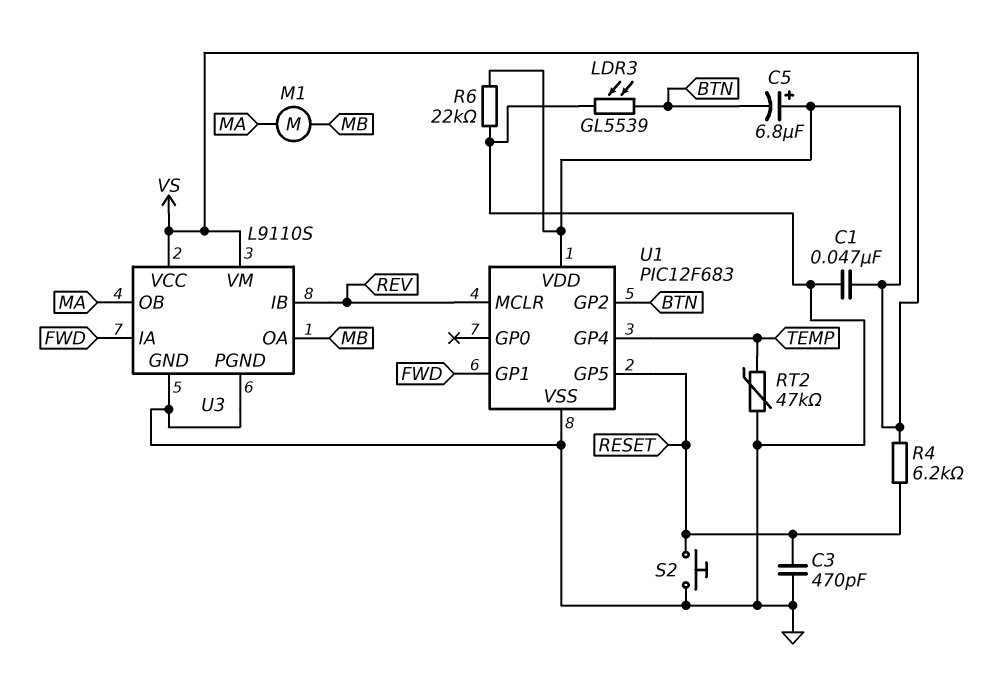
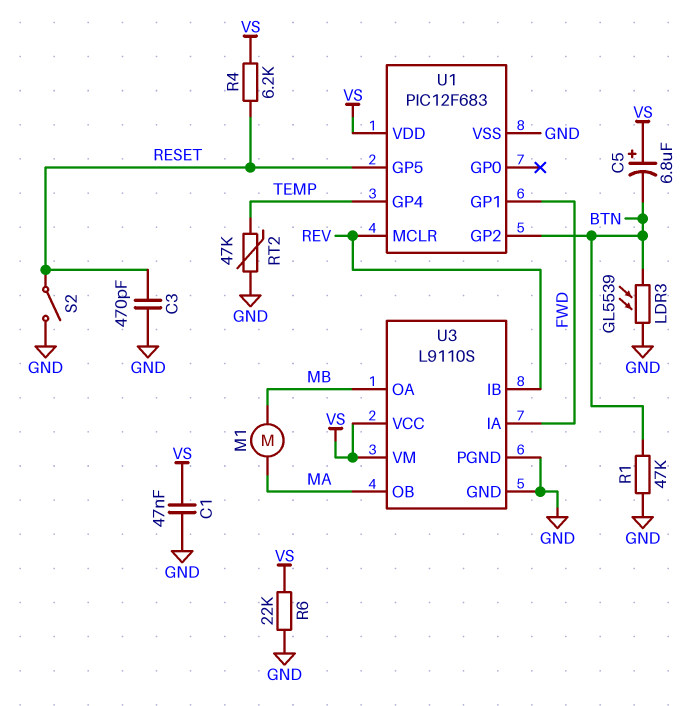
R1: none -> 47k (BTN, GND)
S2: button (GND, RESET) -> switch (GND, RESET)

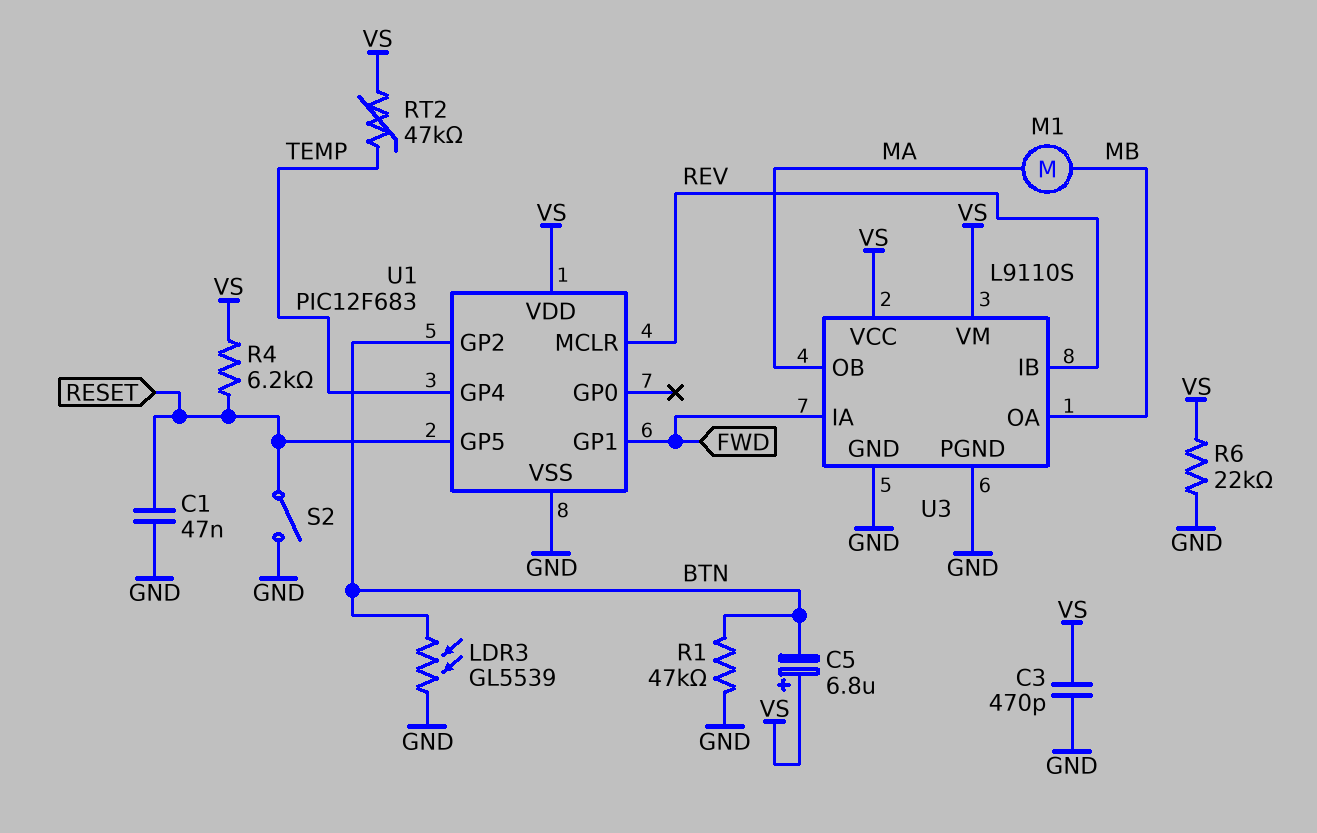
C1: 47nF (GND, VS) -> 47nF (GND, RESET)
C3: 470pF (GND, RESET) -> 470pF (GND, VS)
RT2: 47k (GND, TEMP) -> 47k (TEMP, VS)

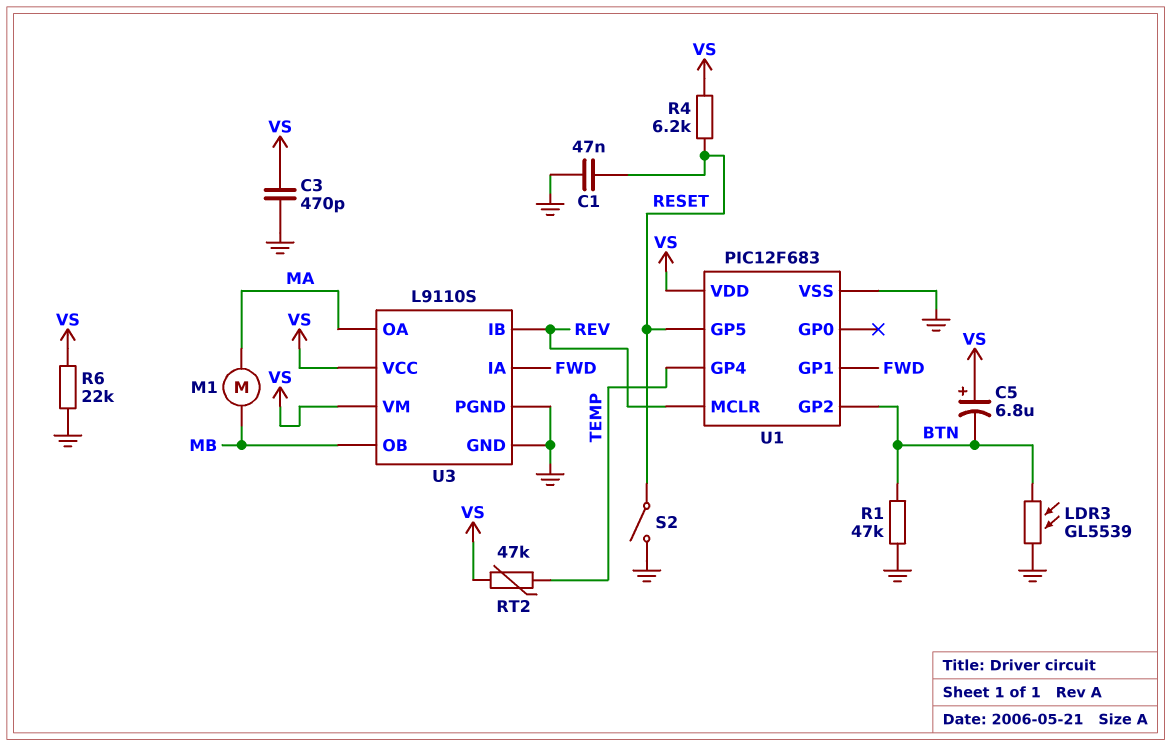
U3 pin OA: MB -> MA
U3 pin OB: MA -> MB

